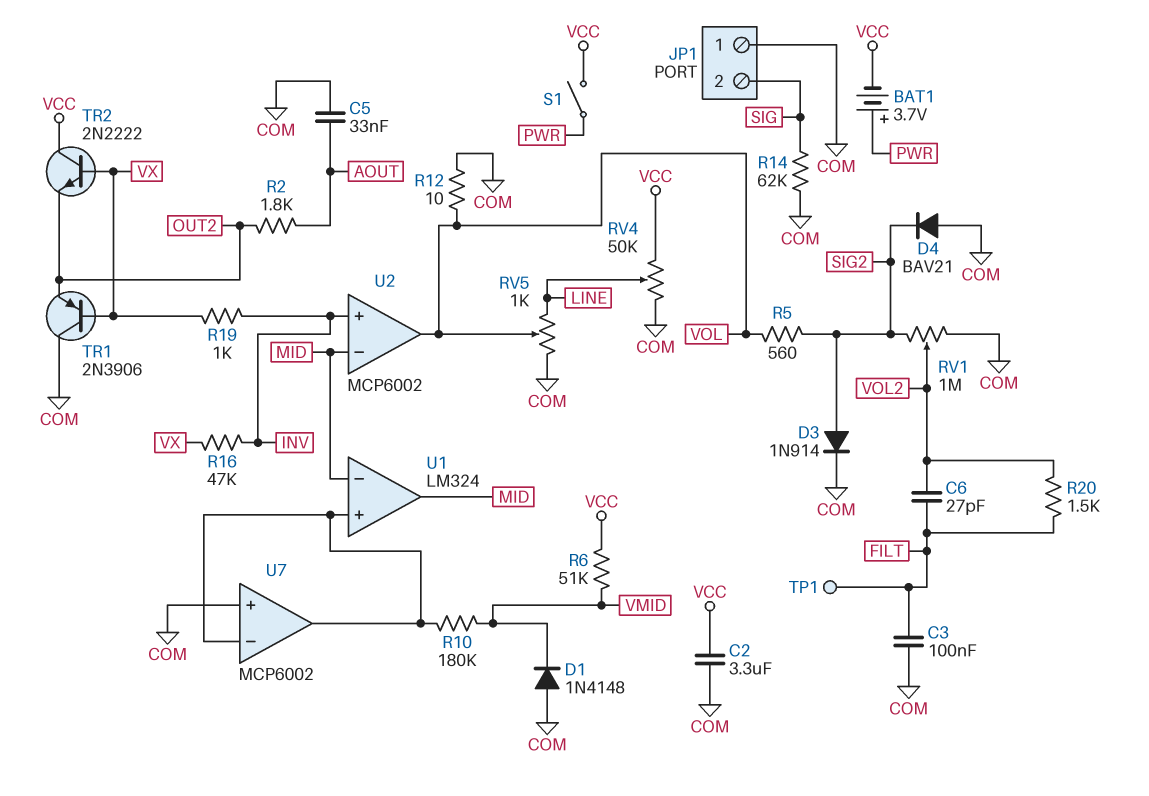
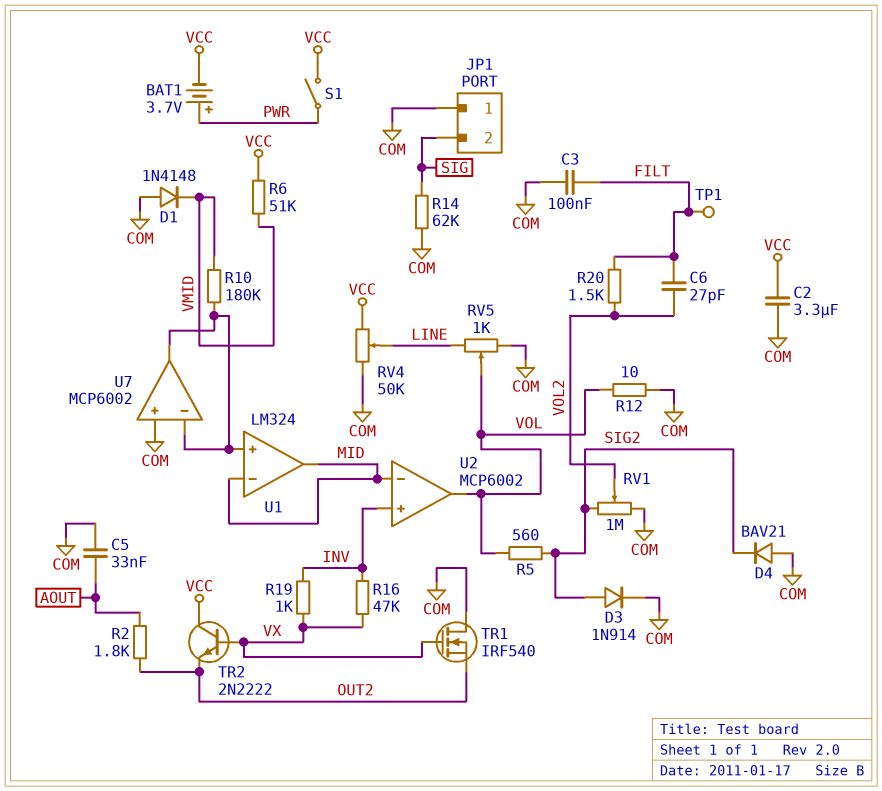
TR1: PNP 2N3906 (B VX, C COM, E OUT2) -> NMOS IRF540 (G VX, D COM, S OUT2)

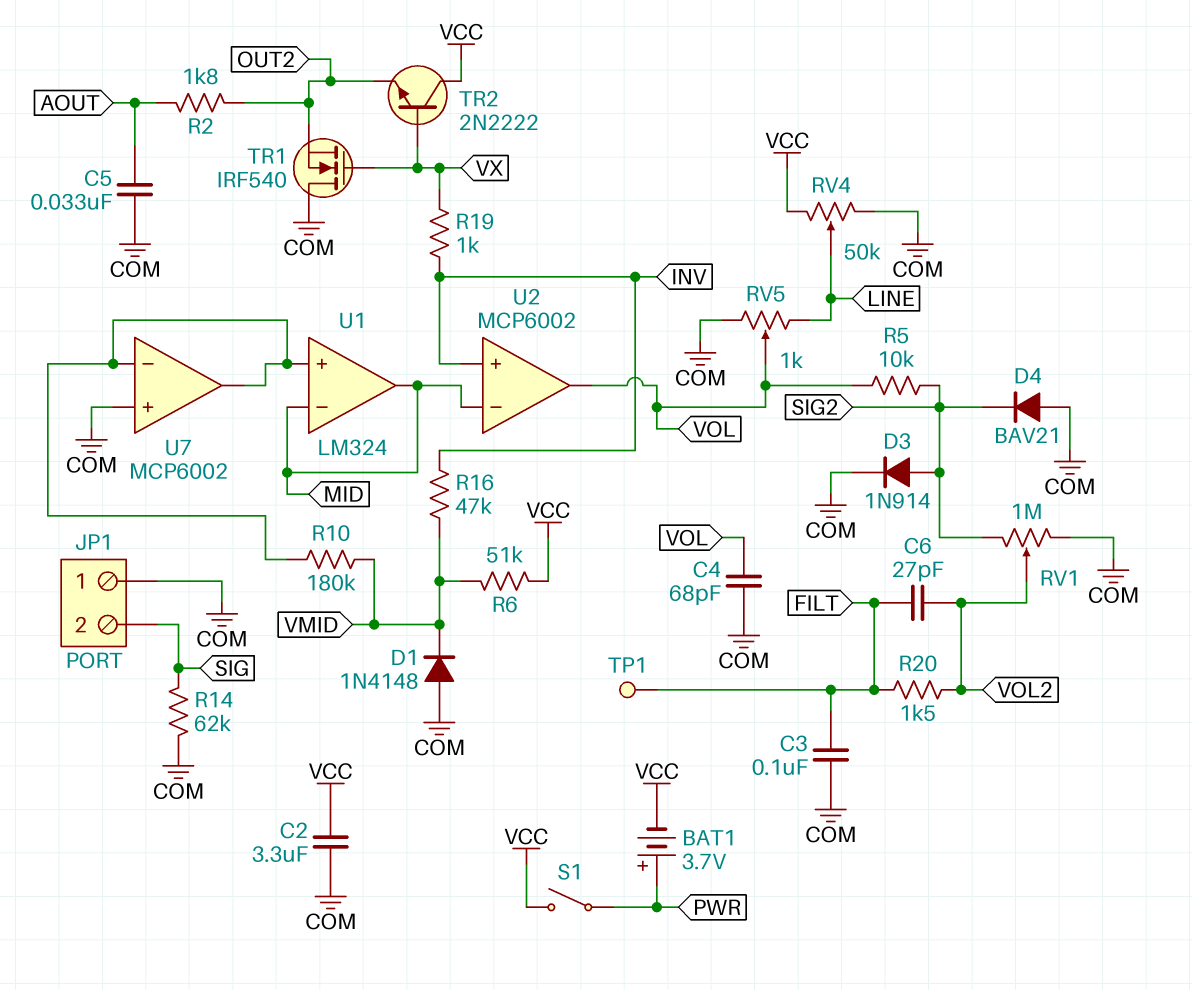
C4: none -> 68pF (COM, VOL)
R5: 560 (SIG2, VOL) -> 10k (SIG2, VOL)
R12: 10 (COM, VOL) -> none
R16: 47k (INV, VX) -> 47k (INV, VMID)

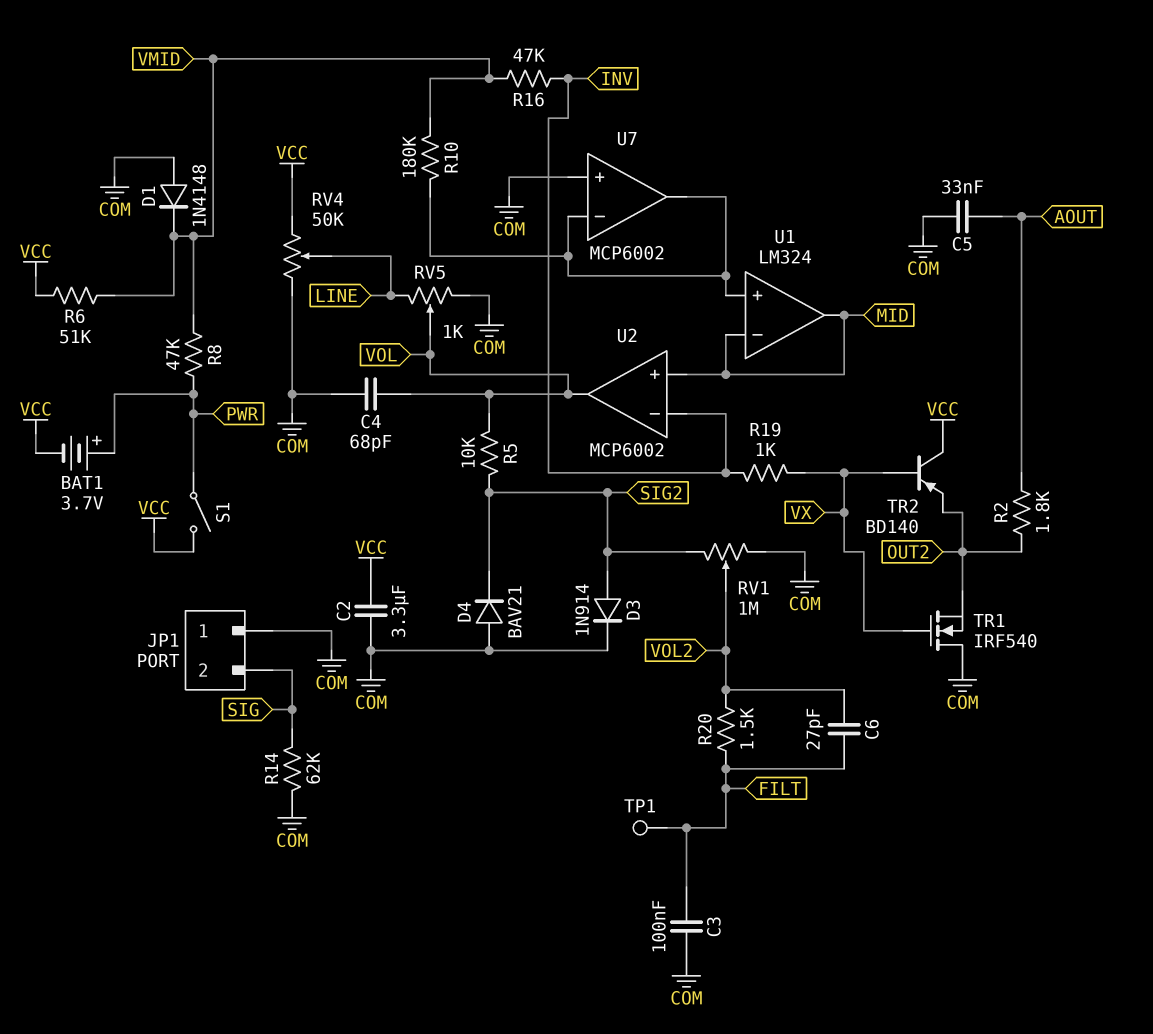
R8: none -> 47k (PWR, VMID)
TR2: NPN 2N2222 (B VX, C VCC, E OUT2) -> PNP BD140 (B VX, C VCC, E OUT2)
U2 pin in+: INV -> MID
U2 pin in-: MID -> INV

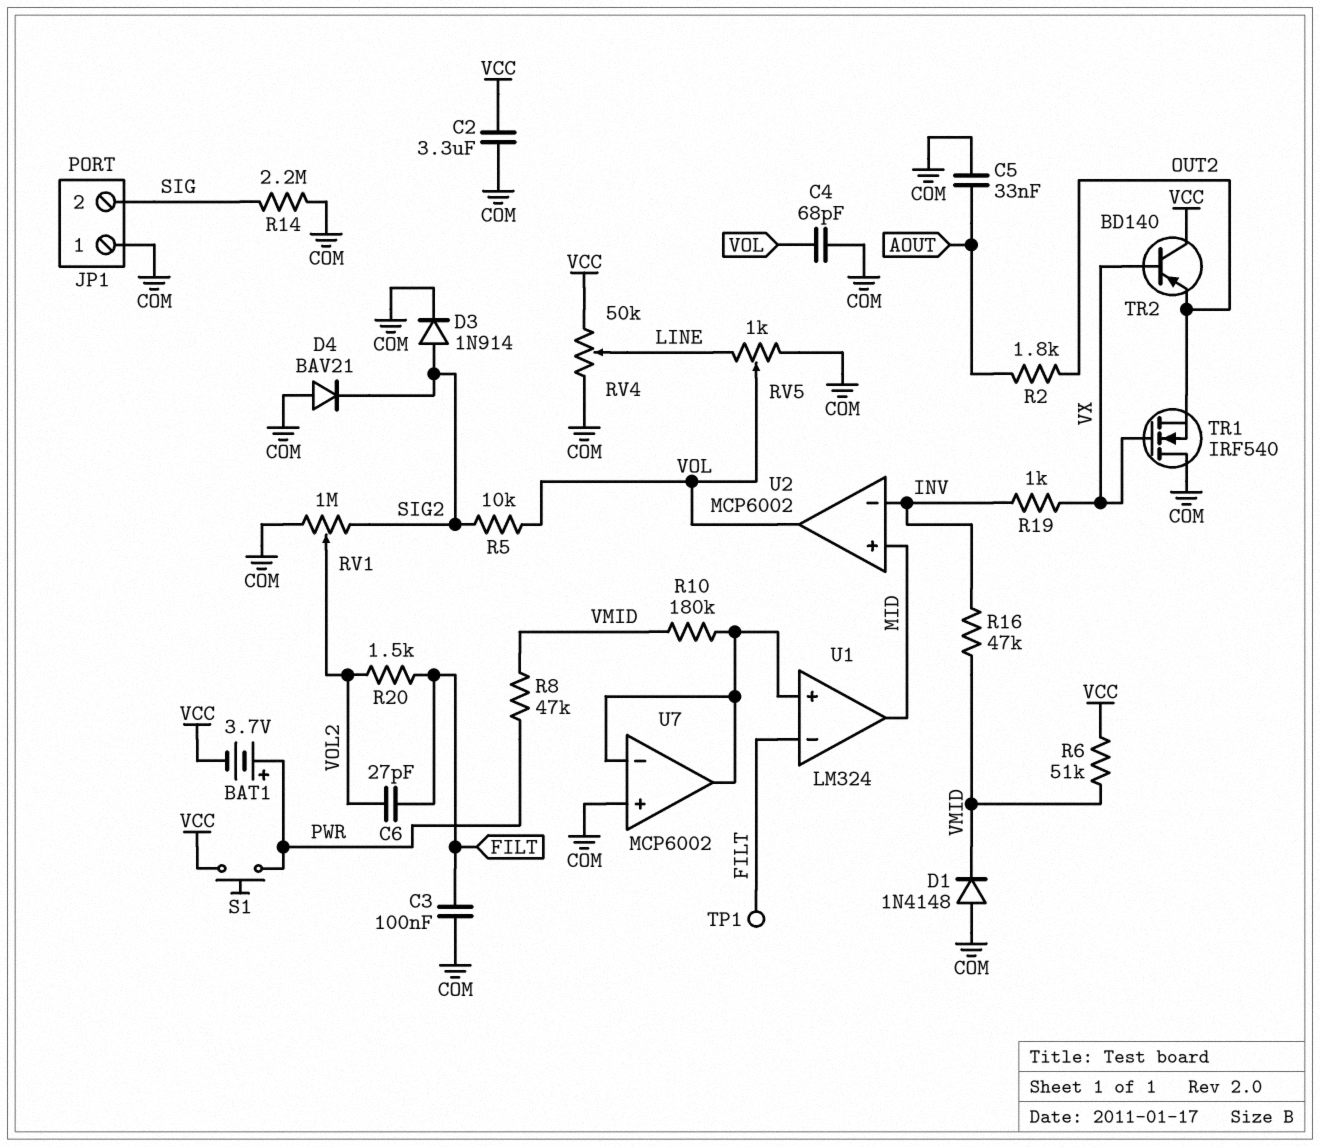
R14: 62k (COM, SIG) -> 2.2M (COM, SIG)
S1: switch (PWR, VCC) -> button (PWR, VCC)
U1 pin in-: MID -> FILT

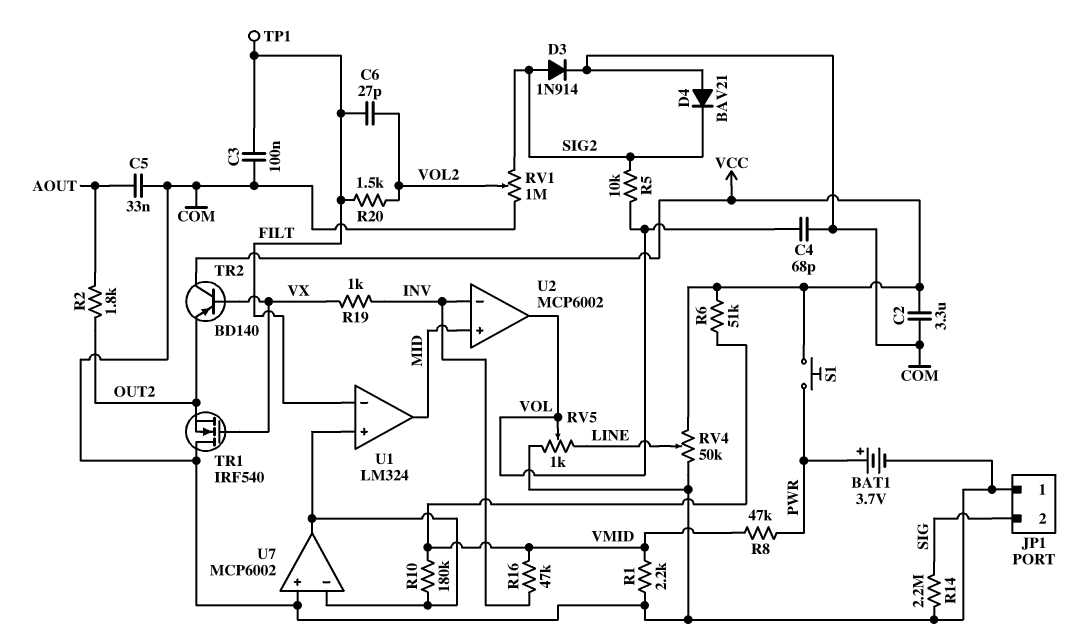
BAT1: 3.7V (plus PWR, minus VCC) -> 3.7V (plus PWR, minus COM)
D1: diode 1N4148 (A COM, K VMID) -> none
R1: none -> 2.2k (COM, VMID)

